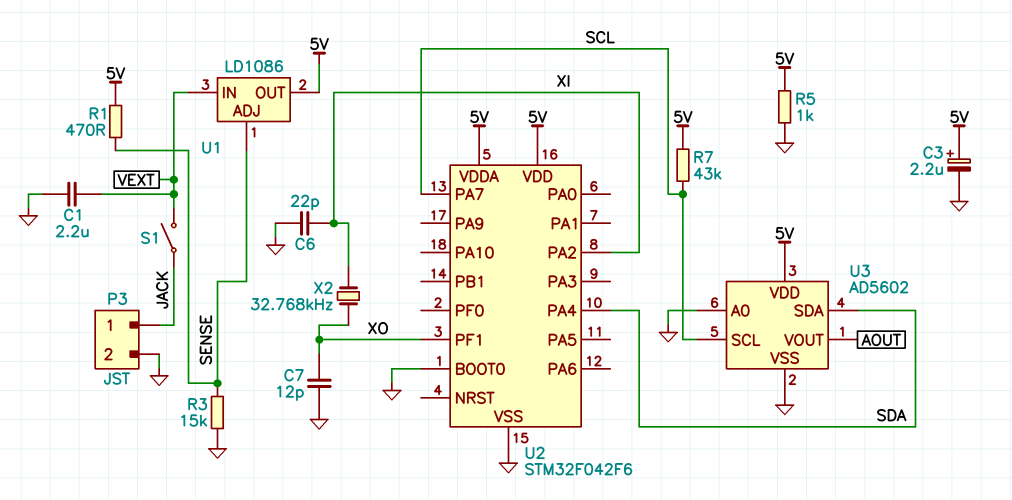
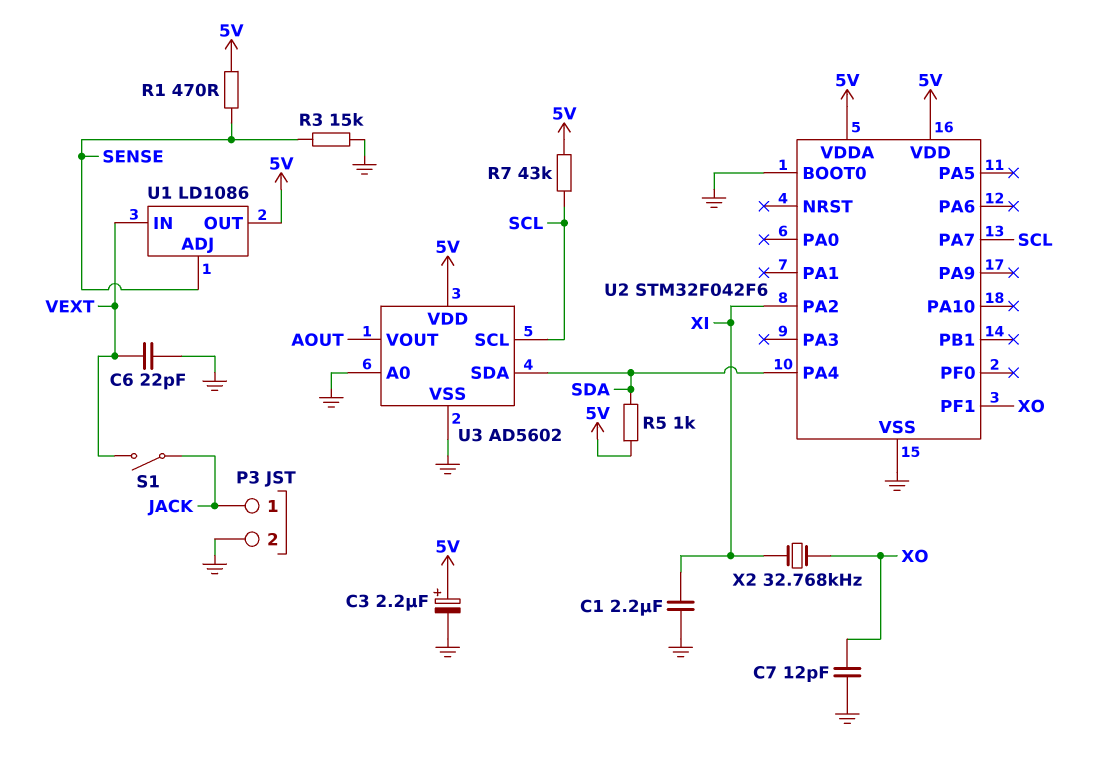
C1: 2.2uF (GND, VEXT) -> 2.2uF (GND, XI)
C6: 22pF (GND, XI) -> 22pF (GND, VEXT)
R5: 1k (5V, GND) -> 1k (5V, SDA)

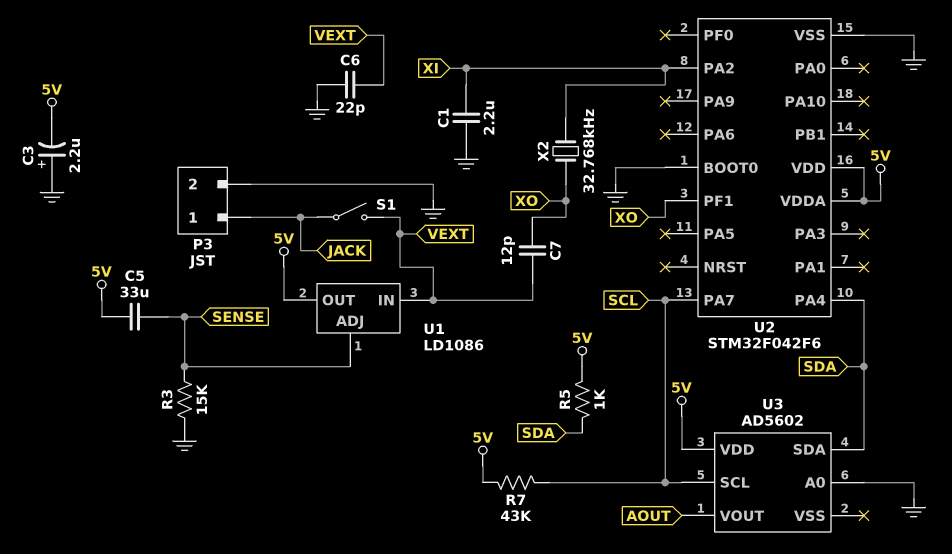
C3: 2.2uF (plus 5V, minus GND) -> 2.2uF (plus GND, minus 5V)
C5: none -> 33uF (5V, SENSE)
C7: 12pF (GND, XO) -> 12pF (VEXT, XO)
R1: 470 (5V, SENSE) -> none
U3 pin VSS: GND -> none

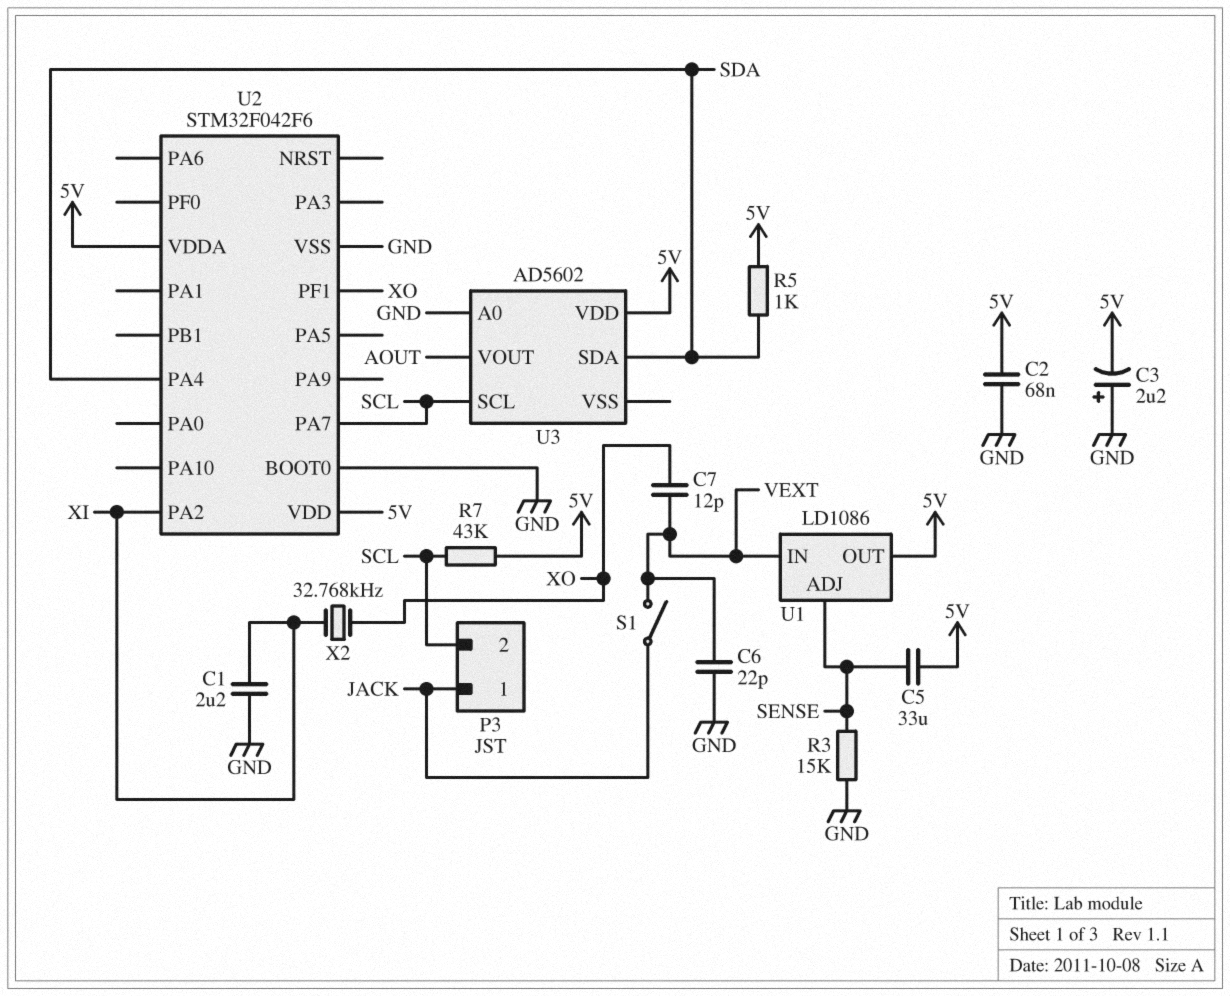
C2: none -> 68nF (5V, GND)
P3 pin 2: GND -> SCL

